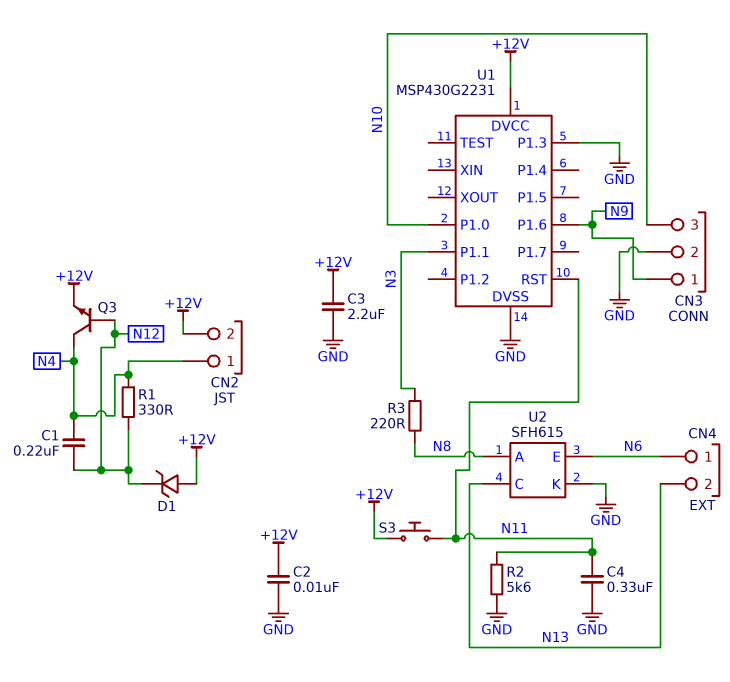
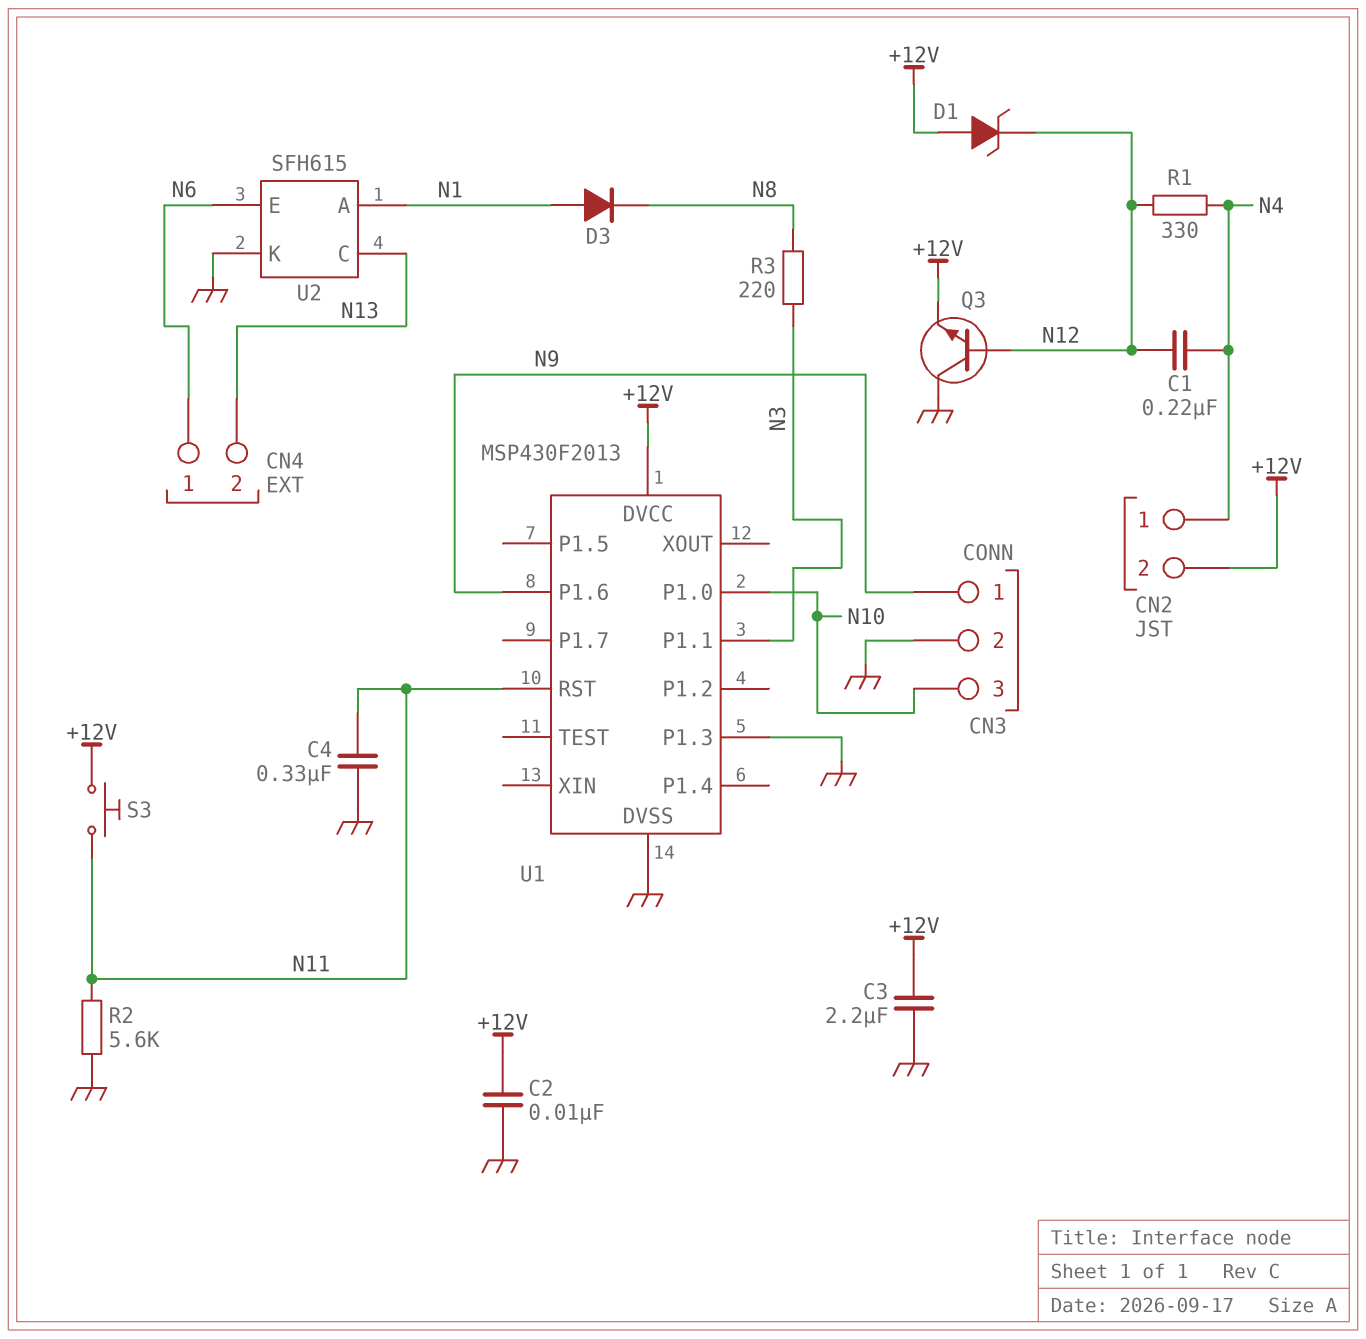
D3: none -> diode (A N1, K N8)
Q3: NPN (B N12, C N4, E +12V) -> NPN (B N12, C GND, E +12V)
U1: MSP430G2231 -> MSP430F2013
U2 pin A: N8 -> N1

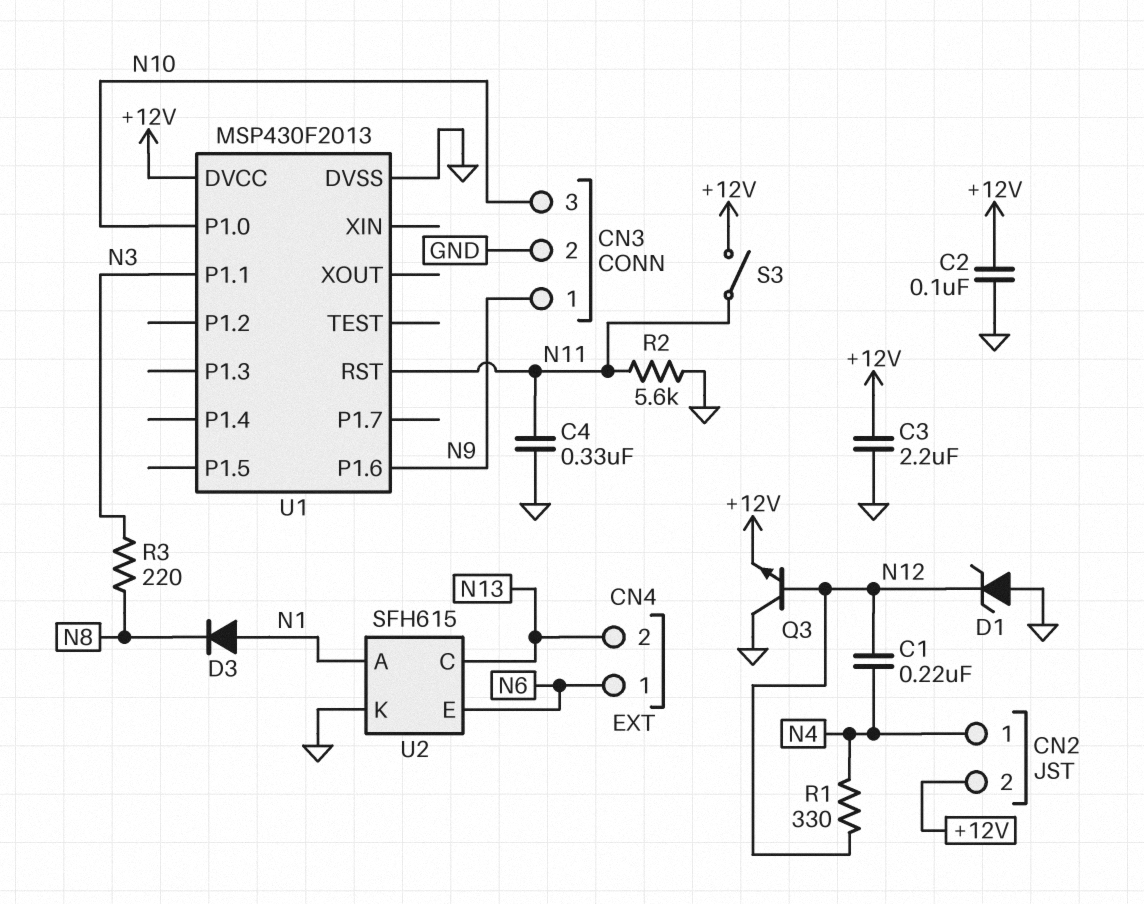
C2: 10nF (+12V, GND) -> 100nF (+12V, GND)
D1: zener (A +12V, K N12) -> zener (A GND, K N12)
S3: button (+12V, N11) -> switch (+12V, N11)
U1 pin P1.3: GND -> none

